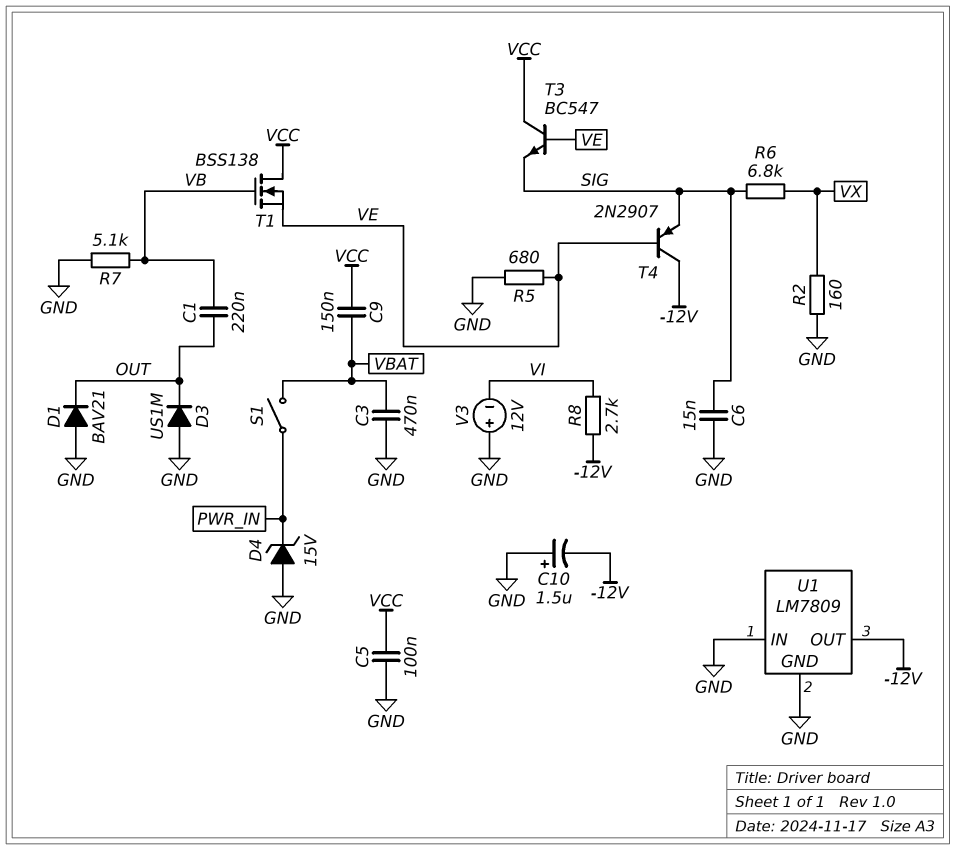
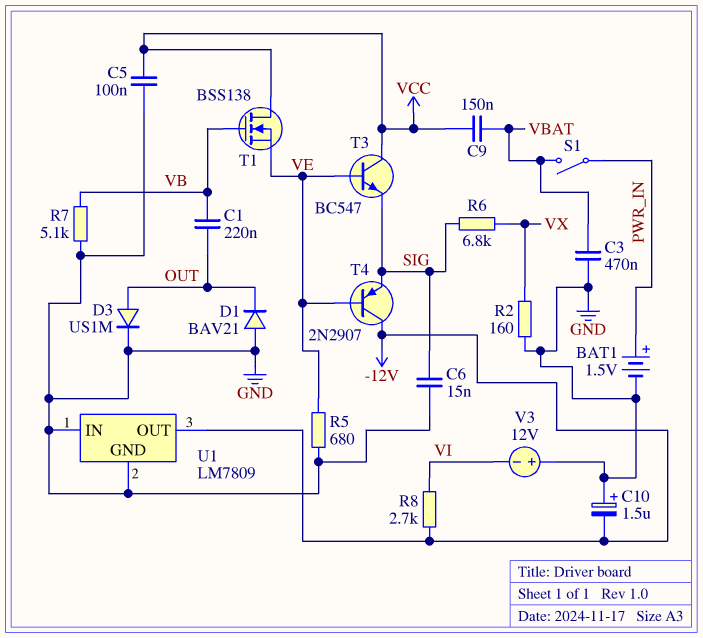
BAT1: none -> 1.5V (plus PWR_IN, minus GND)
D3: diode US1M (A GND, K OUT) -> diode US1M (A OUT, K GND)
D4: zener 15V (A GND, K PWR_IN) -> none

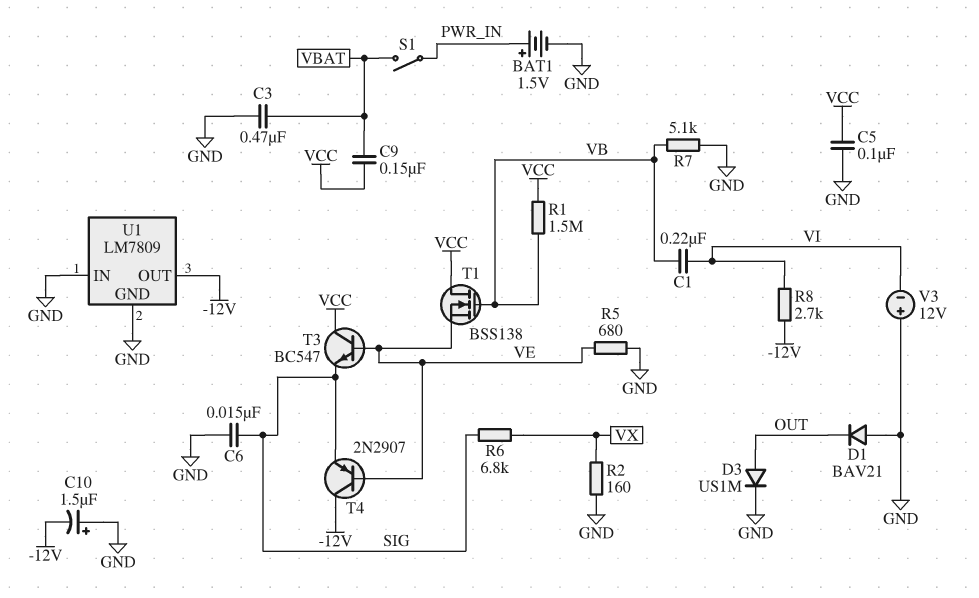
C1: 220nF (OUT, VB) -> 220nF (VB, VI)
R1: none -> 1.5M (VB, VCC)

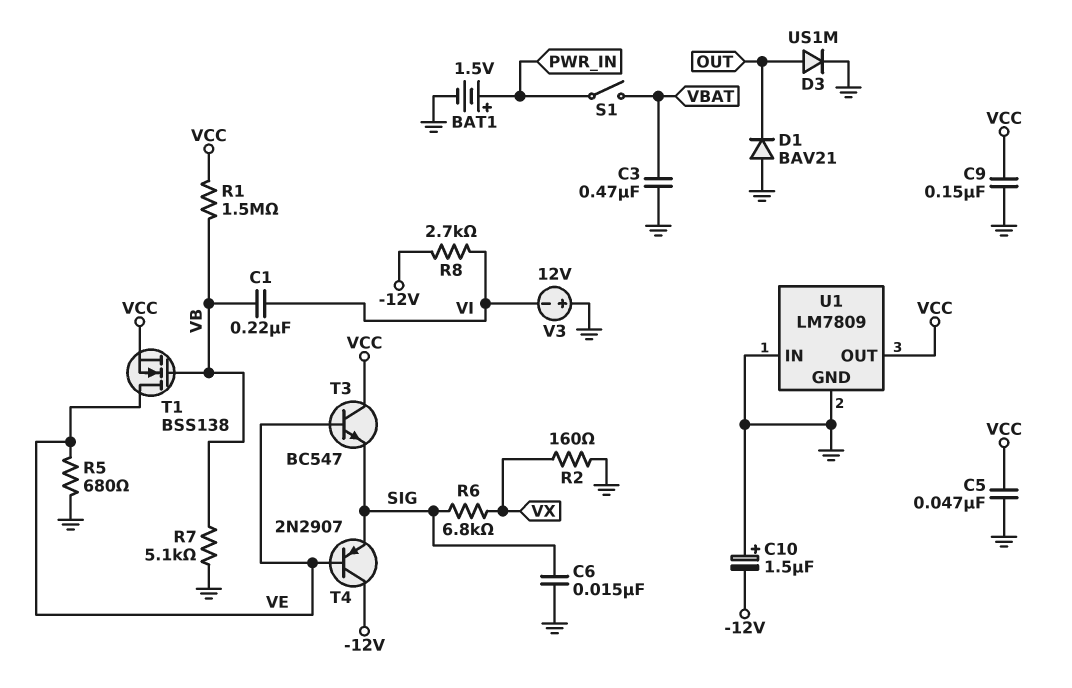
C5: 100nF (GND, VCC) -> 47nF (GND, VCC)
C9: 150nF (VBAT, VCC) -> 150nF (GND, VCC)
T1: NMOS BSS138 (G VB, D VCC, S VE) -> NMOS BSS138 (G VB, D VE, S VCC)
U1 pin OUT: -12V -> VCC

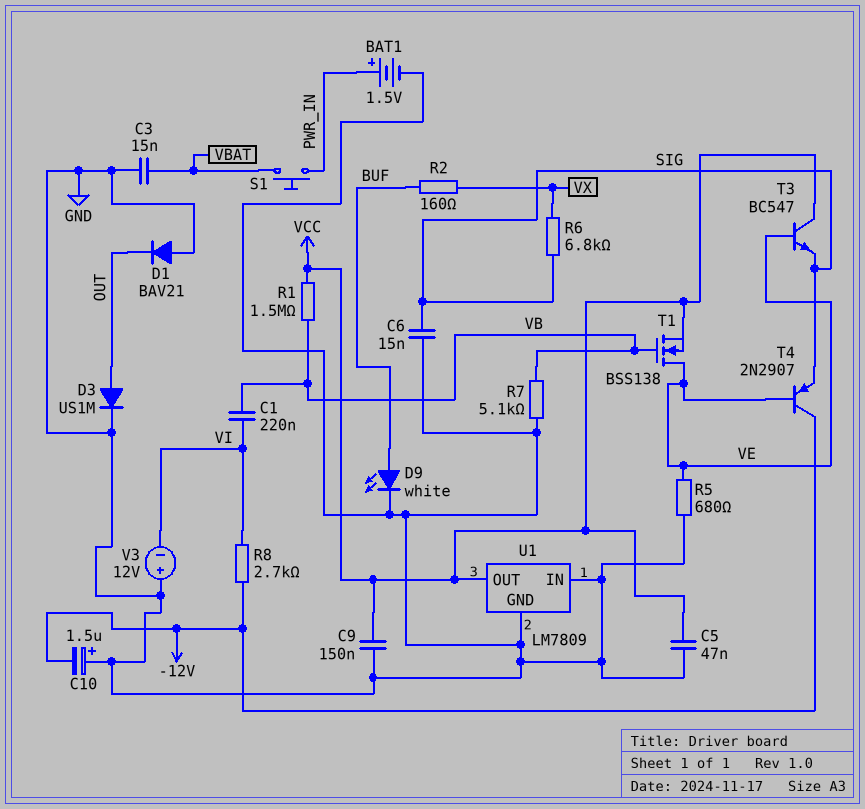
C3: 470nF (GND, VBAT) -> 15nF (GND, VBAT)
D9: none -> LED white (A BUF, K GND)
R2: 160 (GND, VX) -> 160 (BUF, VX)
S1: switch (PWR_IN, VBAT) -> button (PWR_IN, VBAT)

